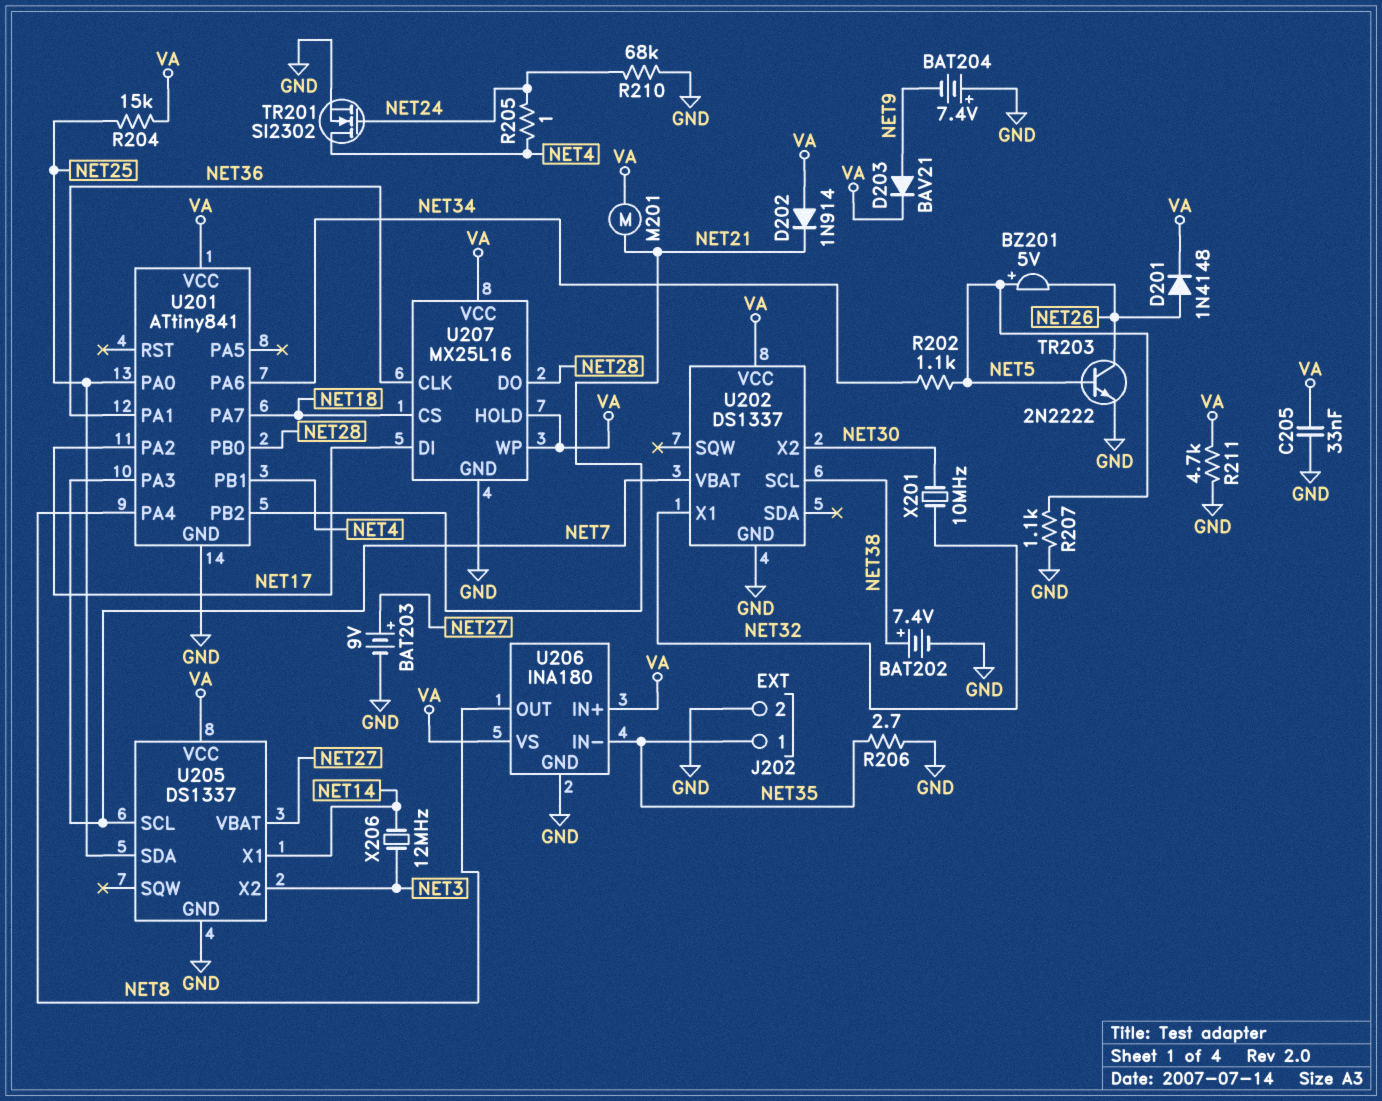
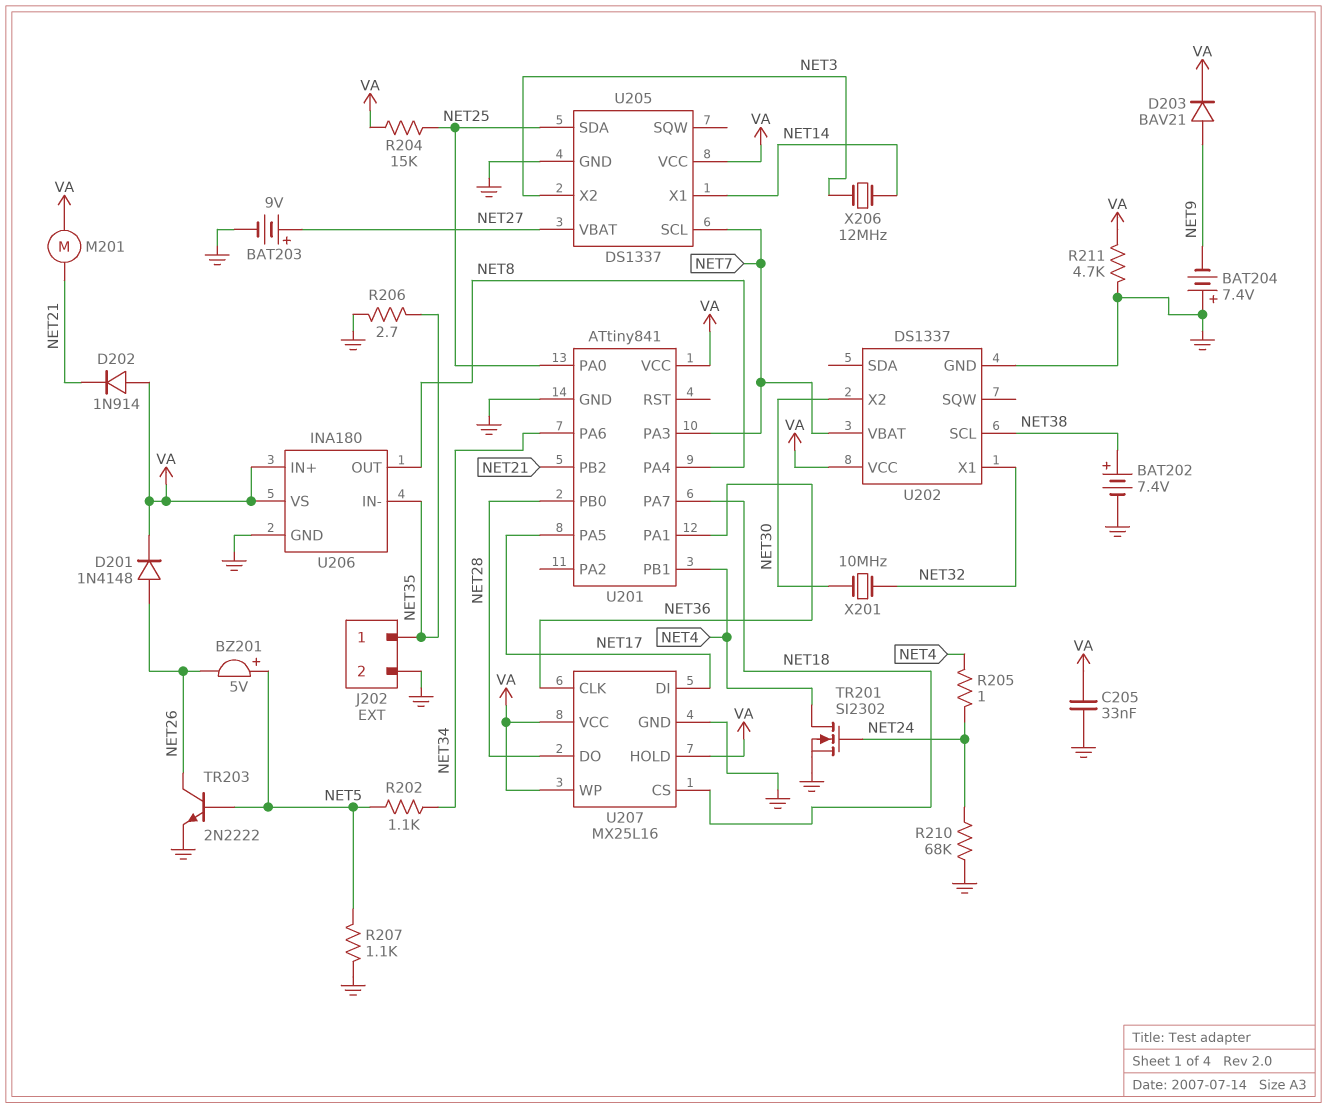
U201 pin PA2: NET17 -> none
U201 pin PA5: none -> NET17

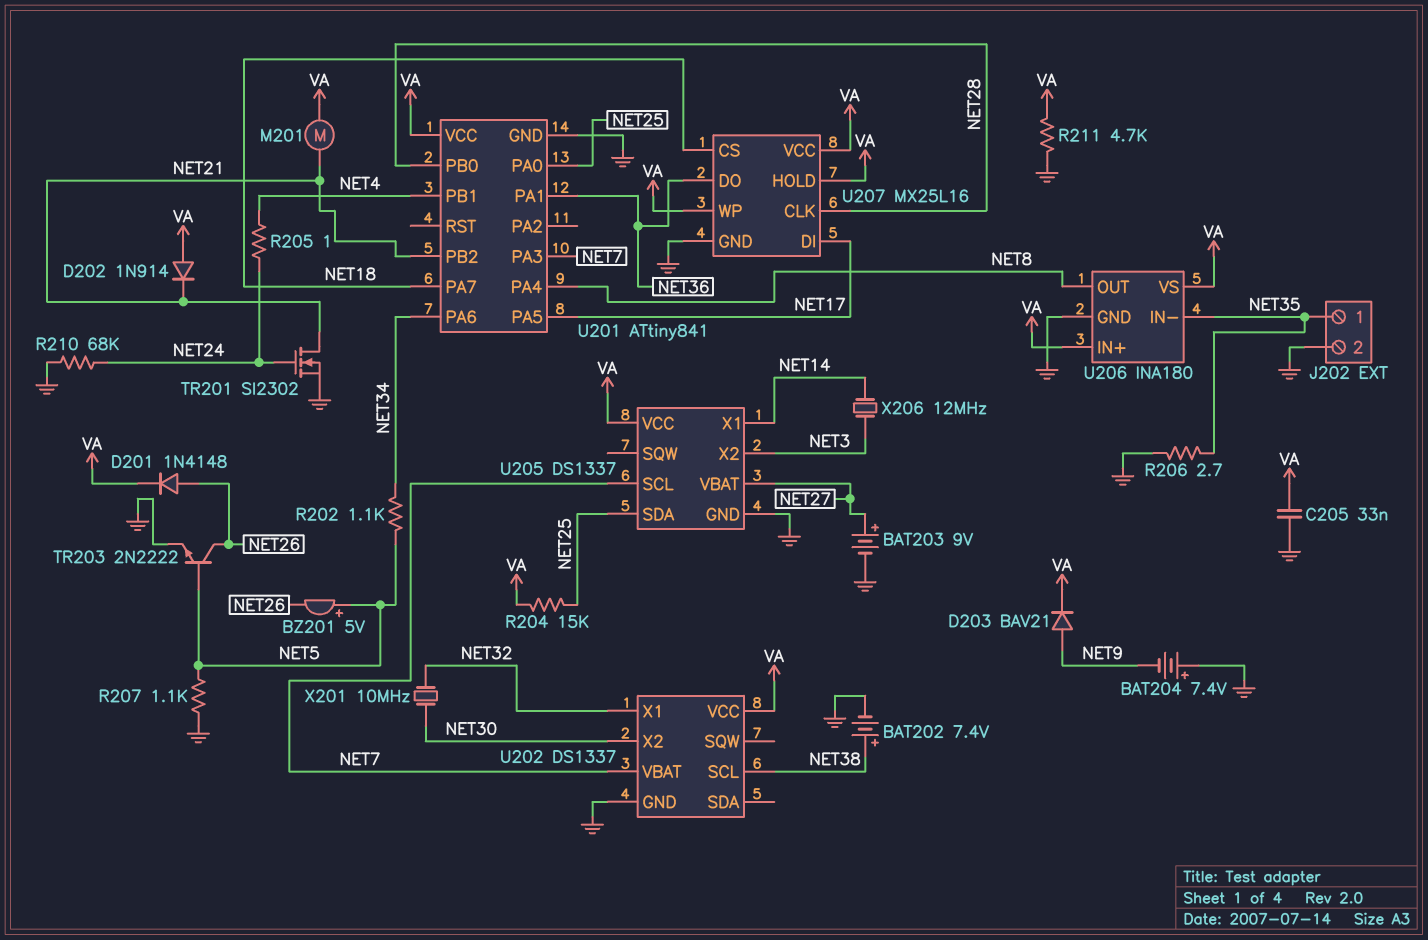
TR201: NMOS SI2302 (G NET24, D NET4, S GND) -> NMOS SI2302 (G NET24, D NET21, S GND)
U207 pin CLK: NET36 -> NET28
U207 pin DO: NET28 -> NET36

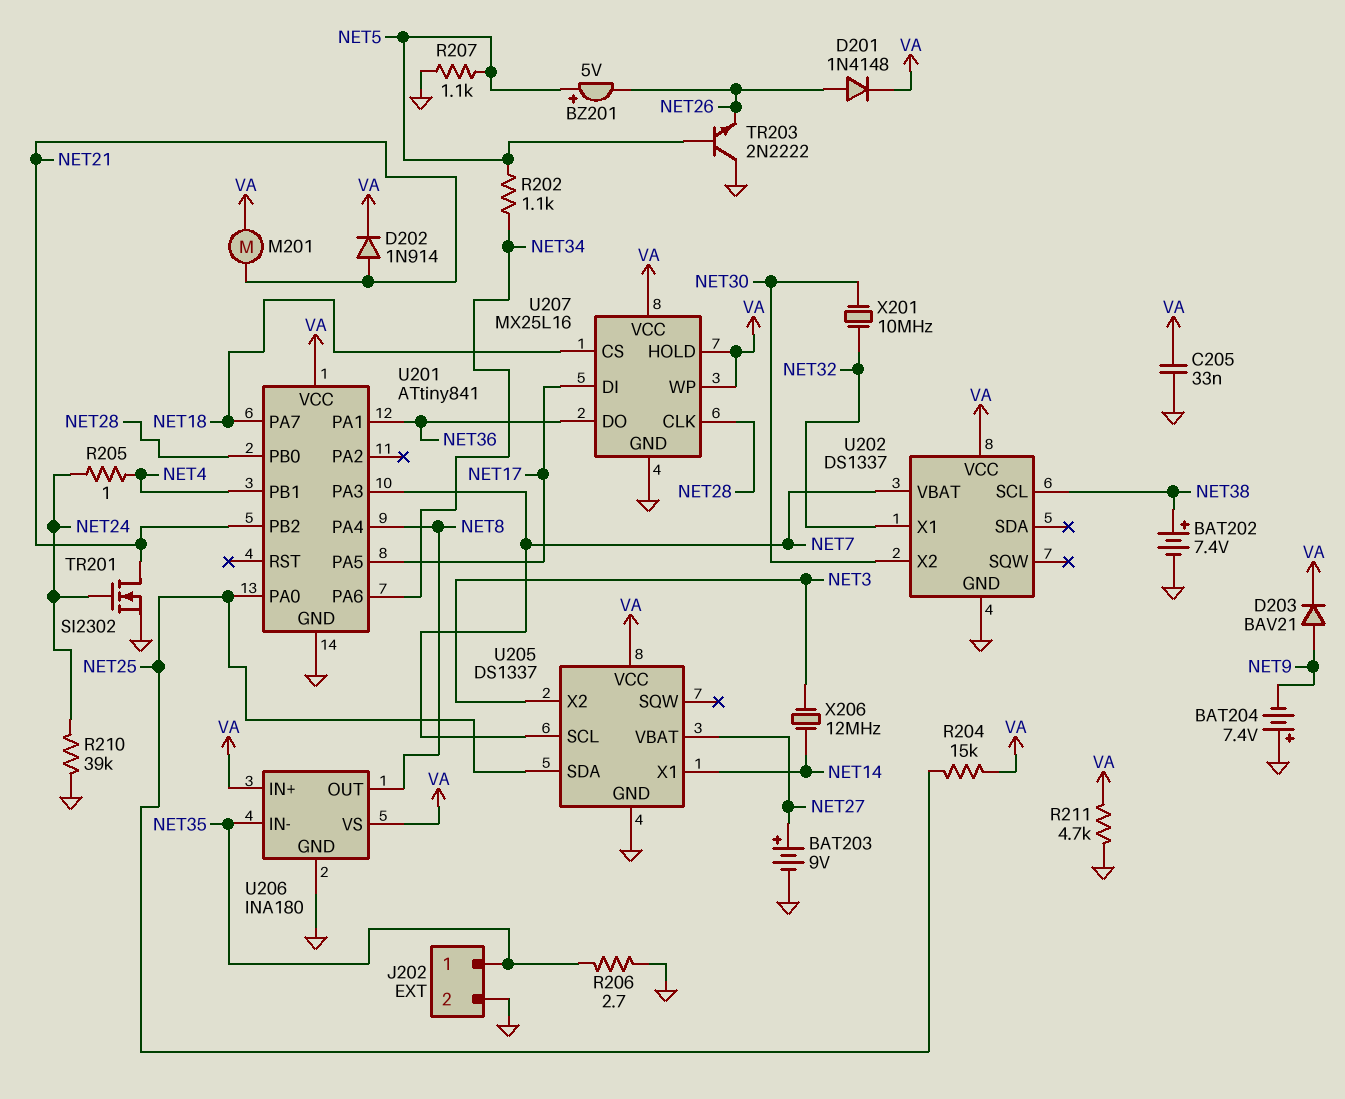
D202: diode 1N914 (A VA, K NET21) -> diode 1N914 (A NET21, K VA)
R210: 68k (GND, NET24) -> 39k (GND, NET24)
TR203: NPN 2N2222 (B NET5, C NET26, E GND) -> NPN 2N2222 (B NET5, C GND, E NET26)

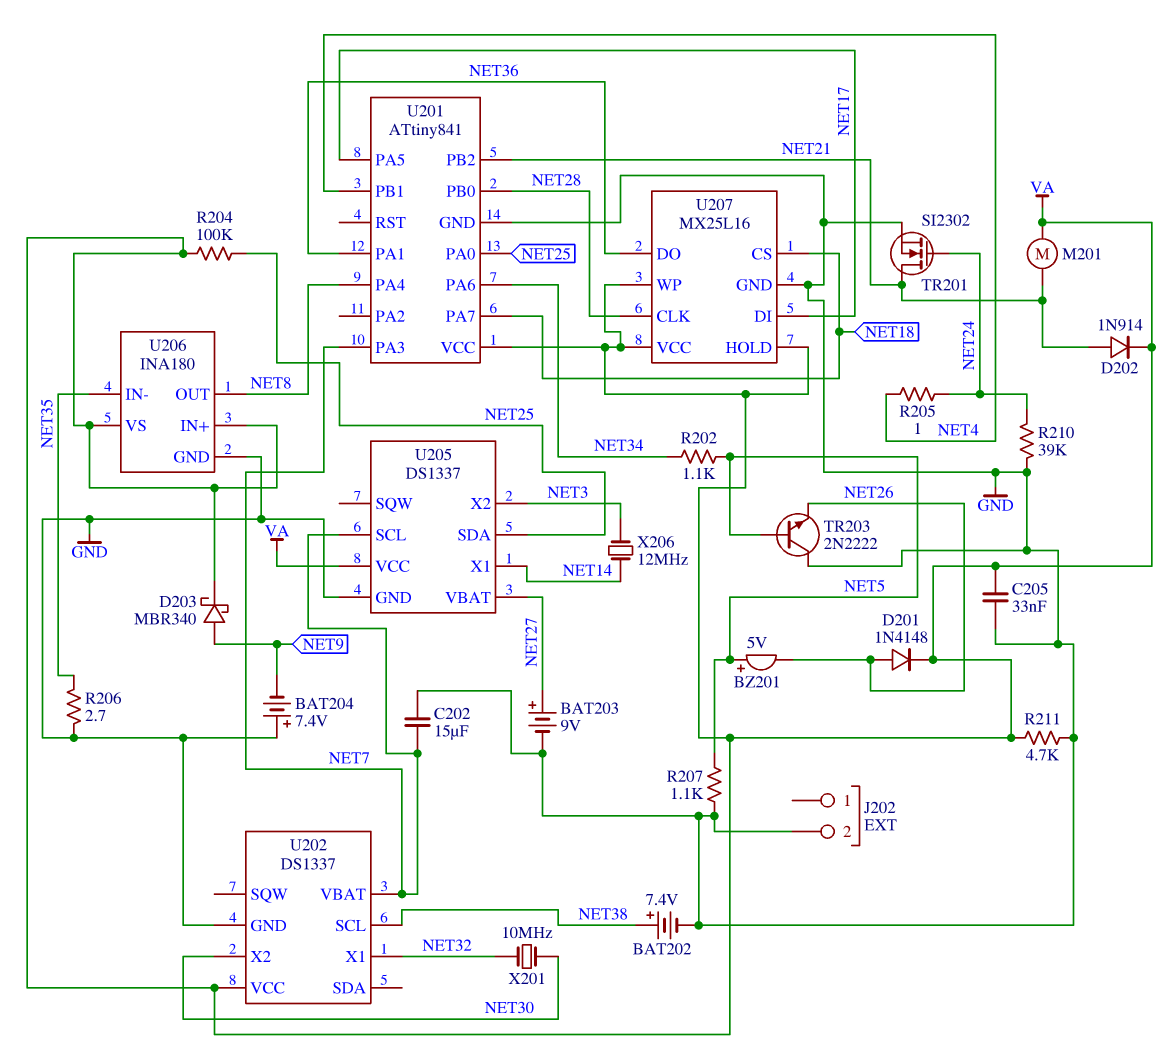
C202: none -> 15uF (GND, NET7)
D203: diode BAV21 (A NET9, K VA) -> schottky MBR340 (A NET9, K VA)
J202 pin 1: NET35 -> none
R204: 15k (NET25, VA) -> 100k (NET25, VA)

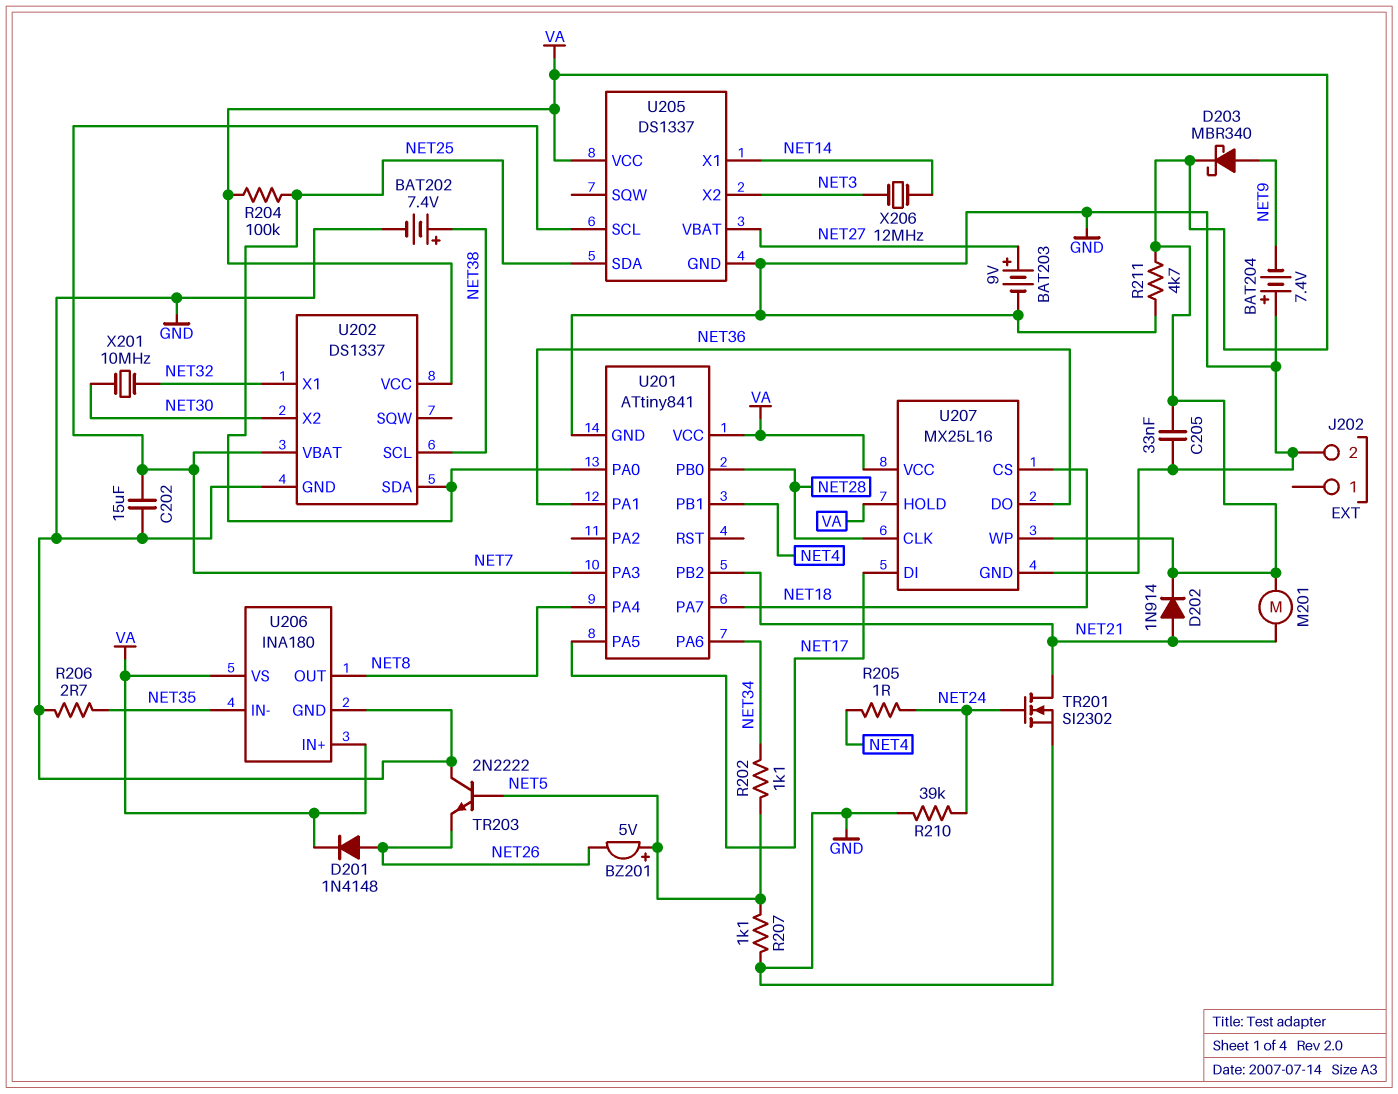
U202 pin SDA: none -> NET25

